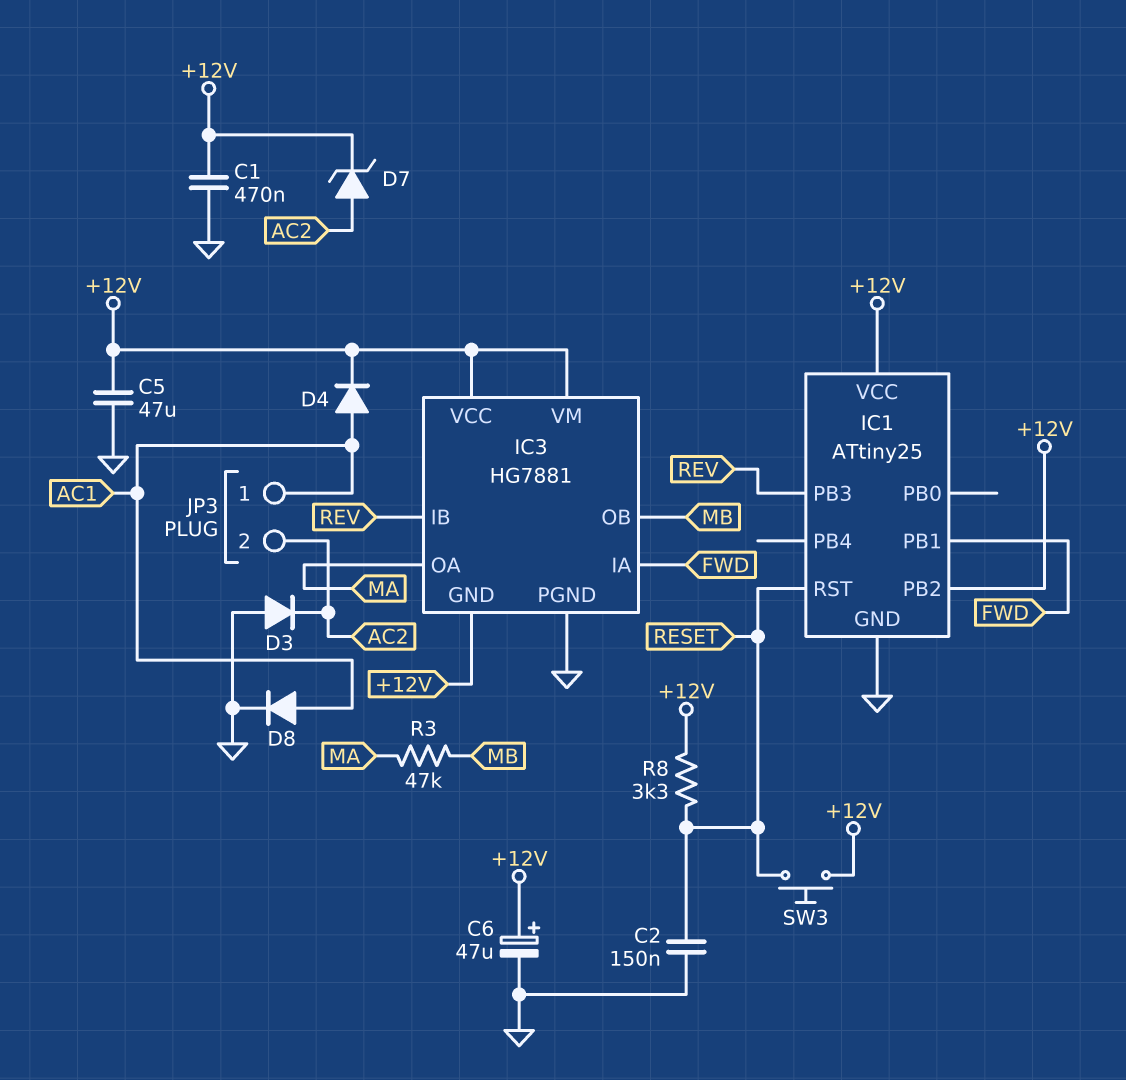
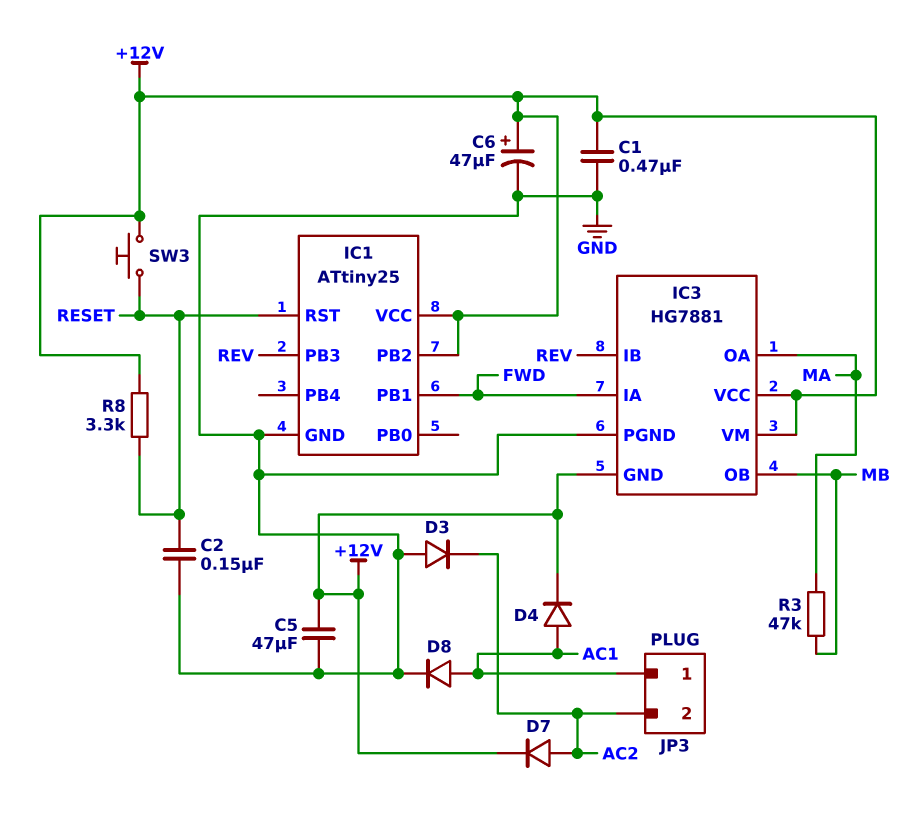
D7: zener (A AC2, K +12V) -> diode (A AC2, K +12V)

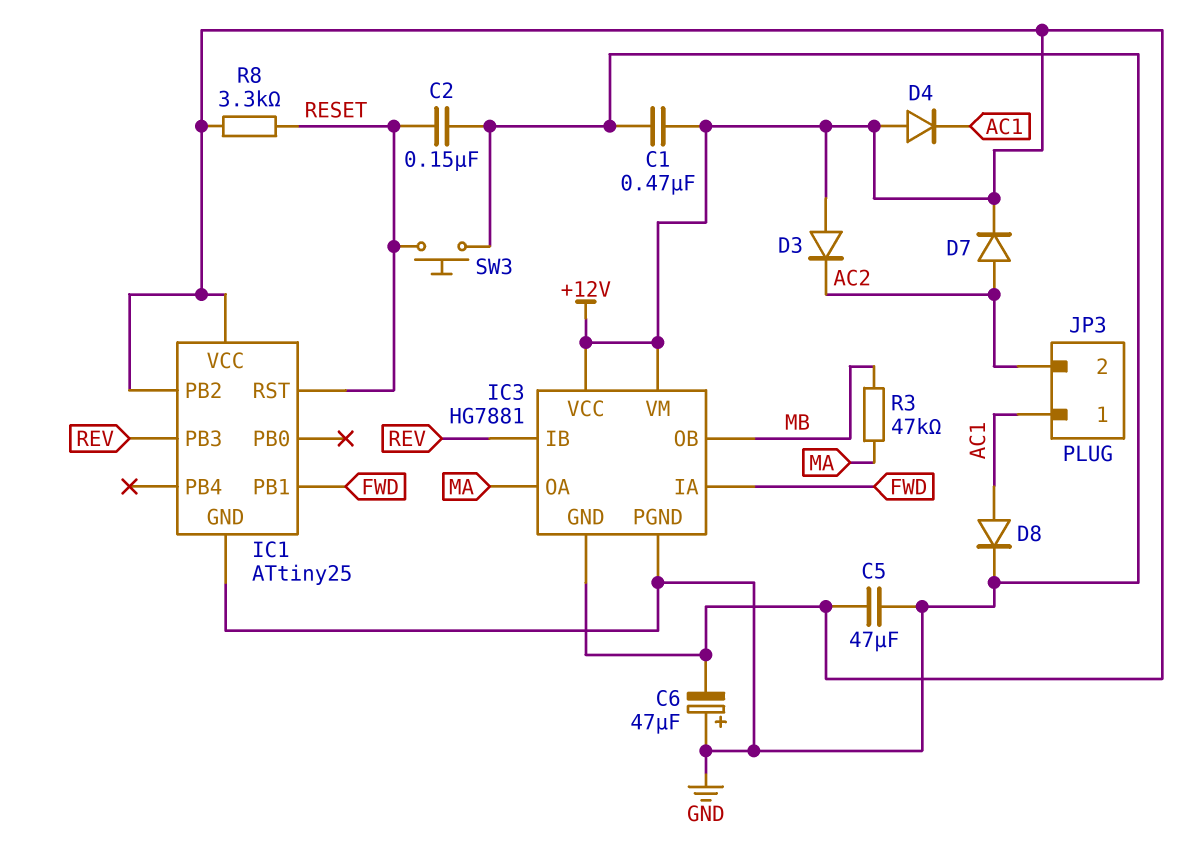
C6: 47uF (plus +12V, minus GND) -> 47uF (plus GND, minus +12V)
D3: diode (A GND, K AC2) -> diode (A +12V, K AC2)
D4: diode (A AC1, K +12V) -> diode (A +12V, K AC1)
SW3: button (+12V, RESET) -> button (GND, RESET)

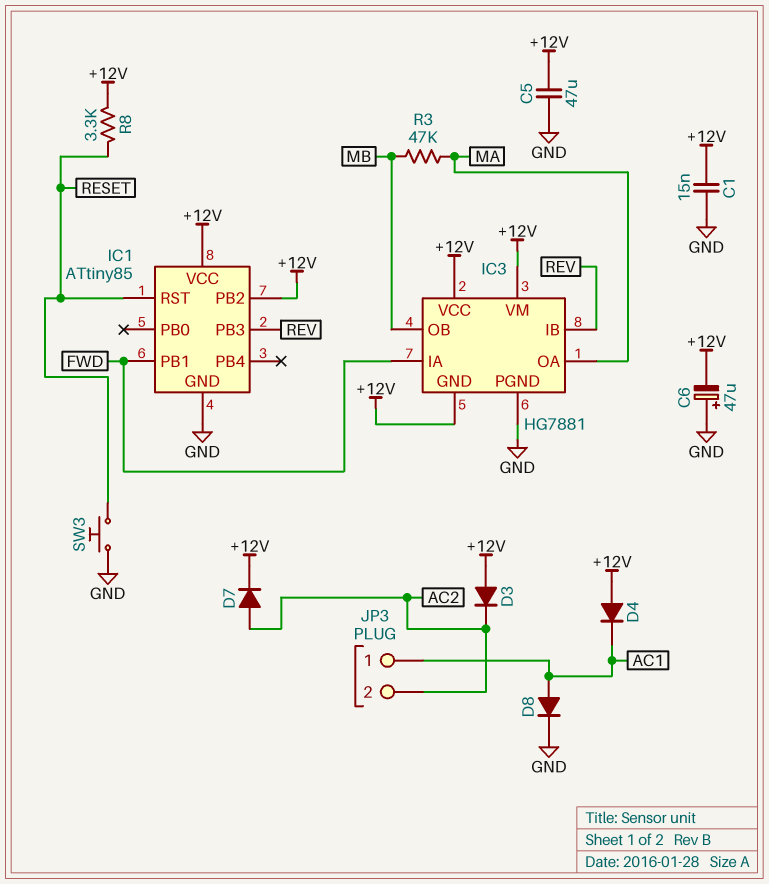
C1: 470nF (+12V, GND) -> 15nF (+12V, GND)
C2: 150nF (GND, RESET) -> none
IC1: ATtiny25 -> ATtiny85

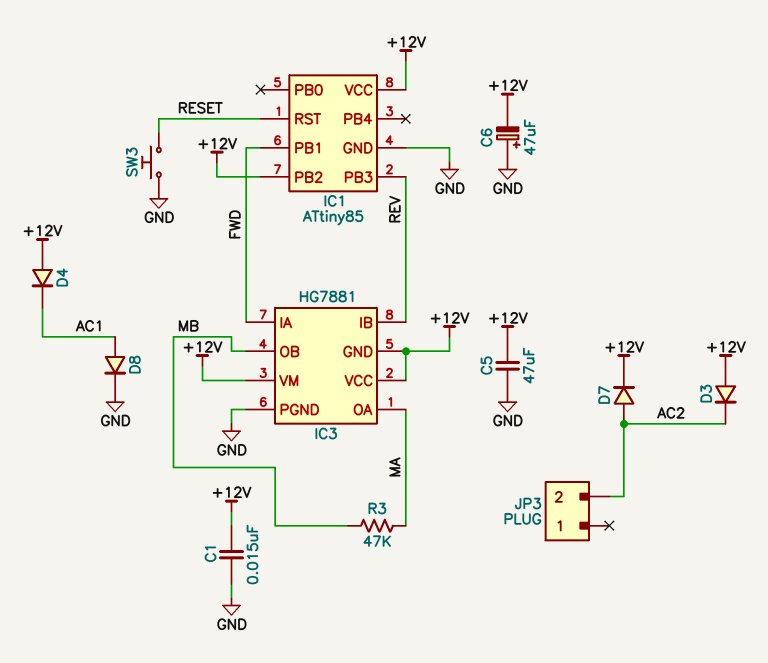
JP3 pin 1: AC1 -> none
R8: 3.3k (+12V, RESET) -> none

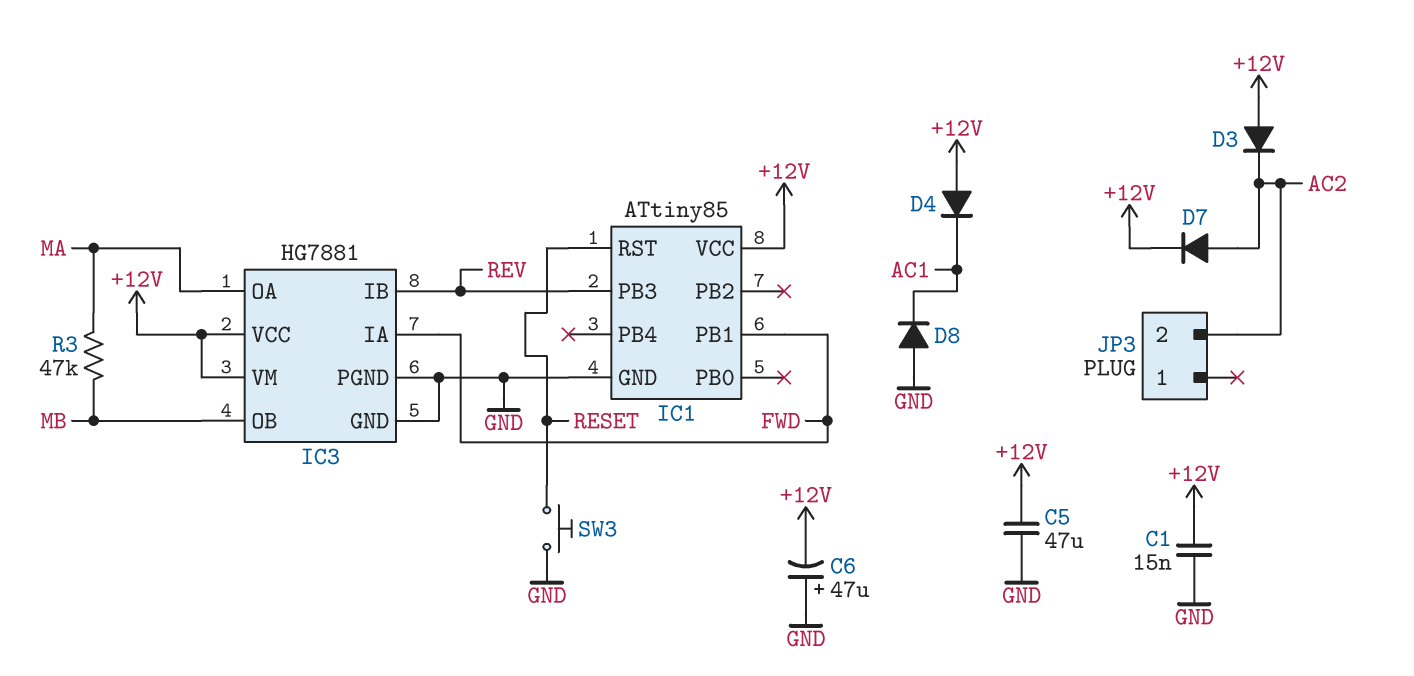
D8: diode (A AC1, K GND) -> diode (A GND, K AC1)
IC1 pin PB2: +12V -> none
IC3 pin GND: +12V -> GND

